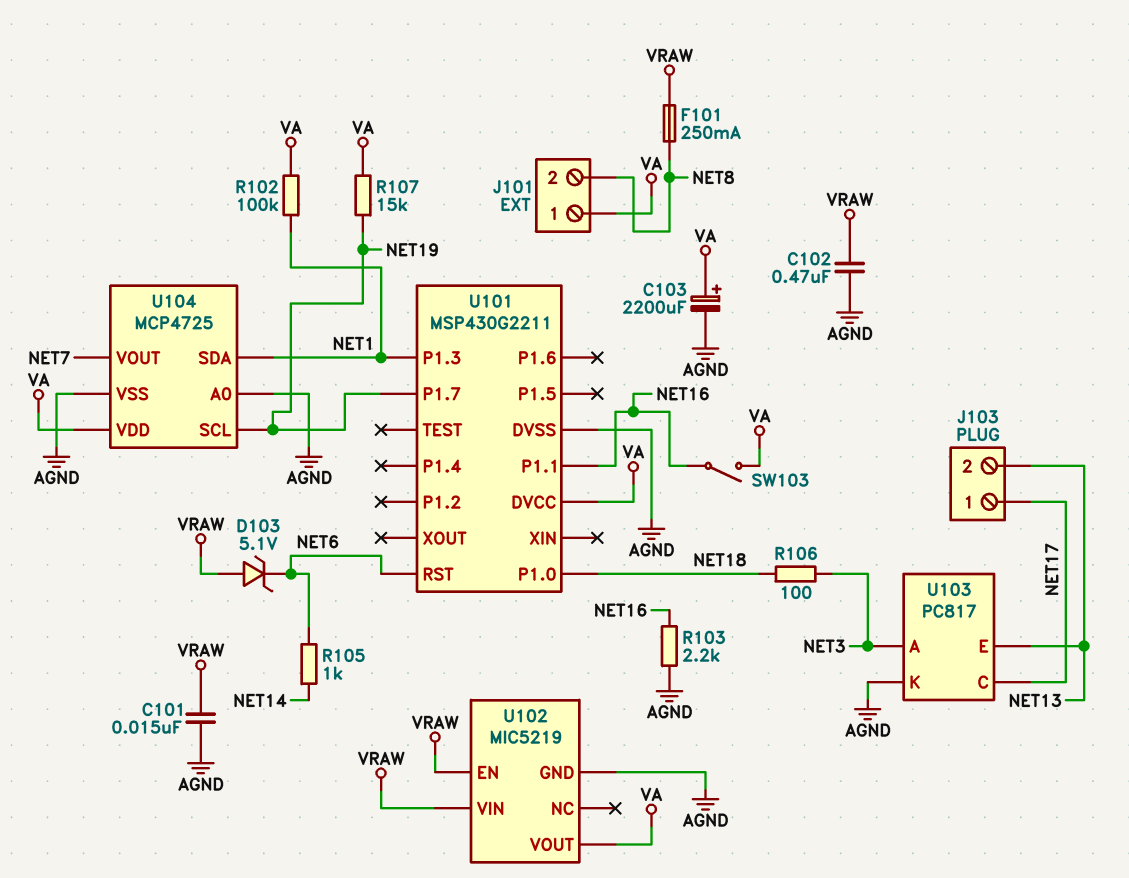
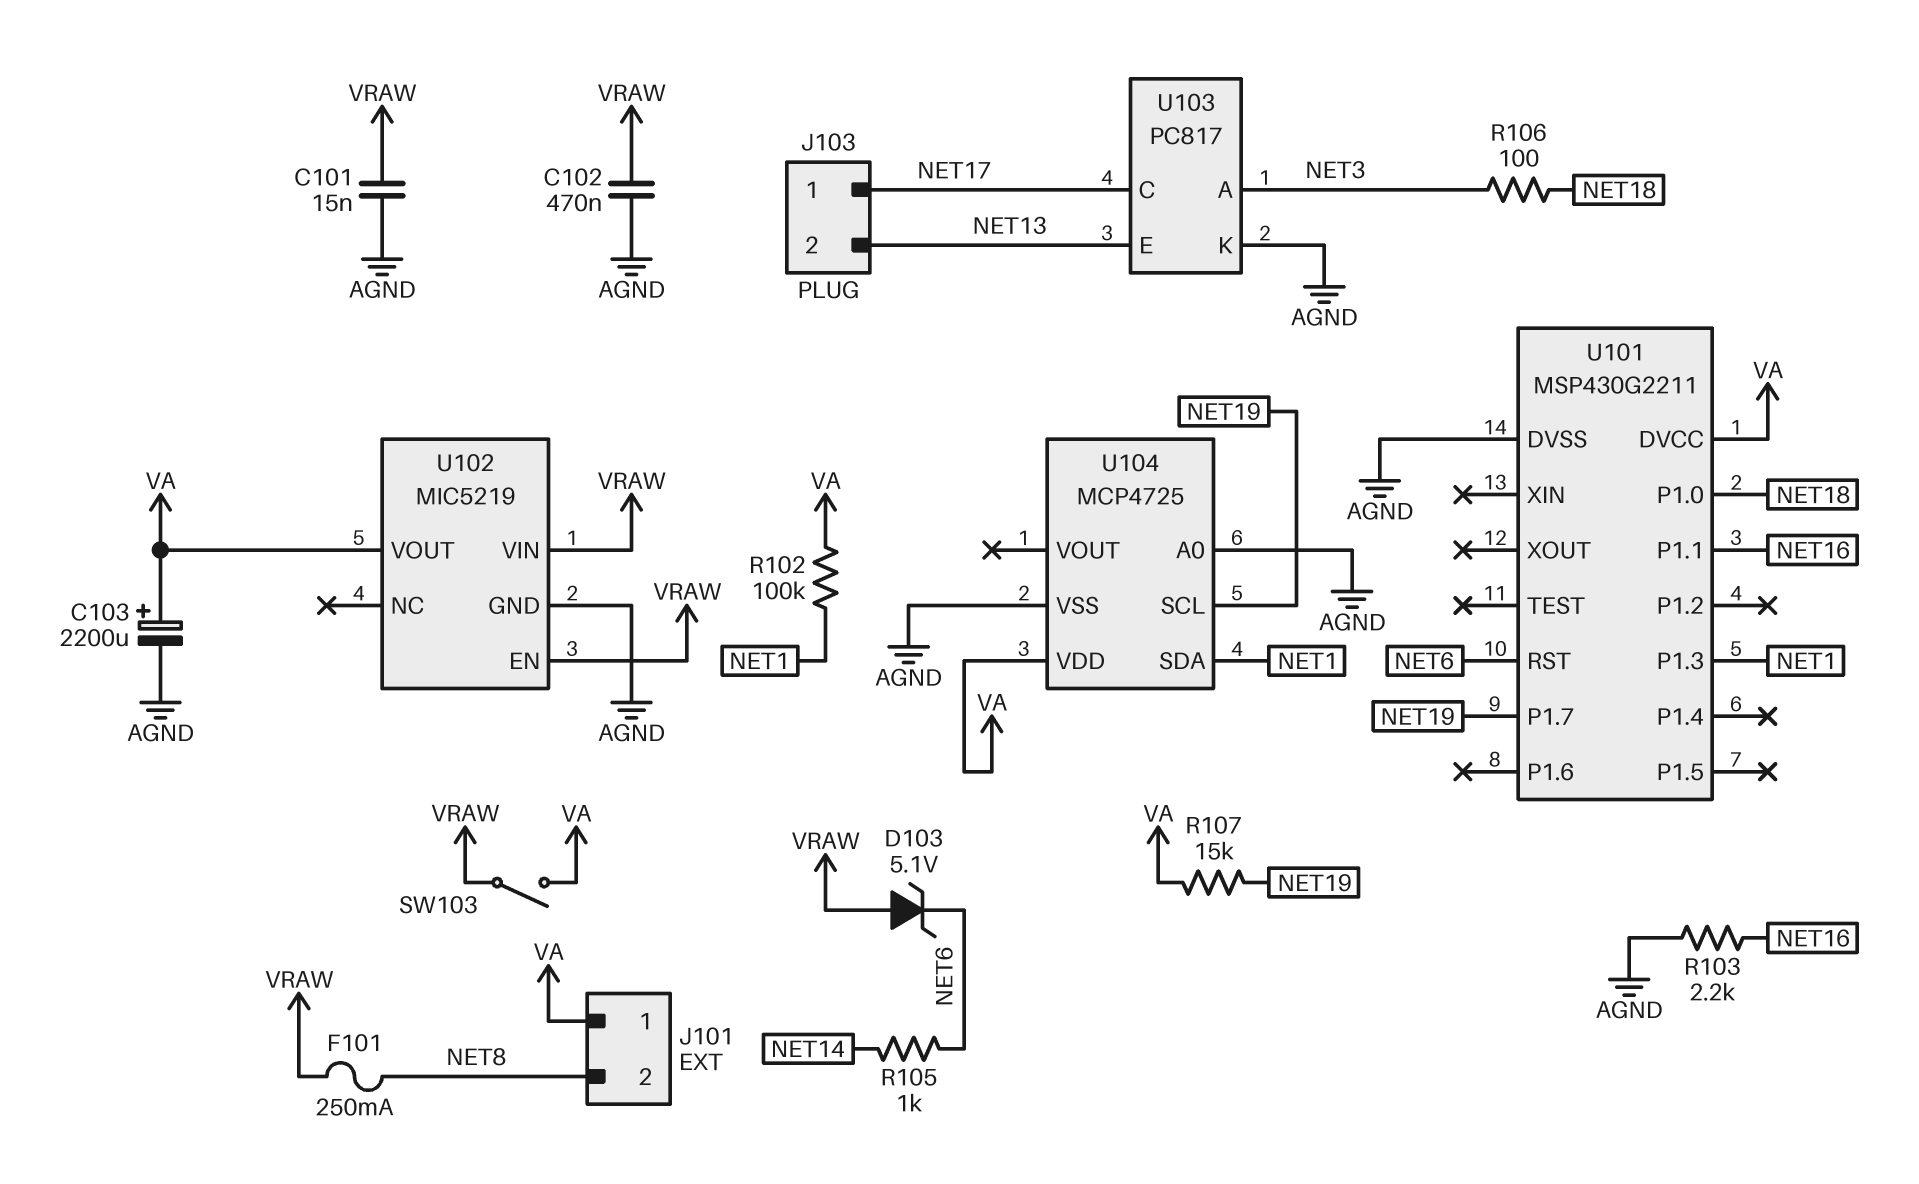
SW103: switch (NET16, VA) -> switch (VA, VRAW)
U104 pin VOUT: NET7 -> none

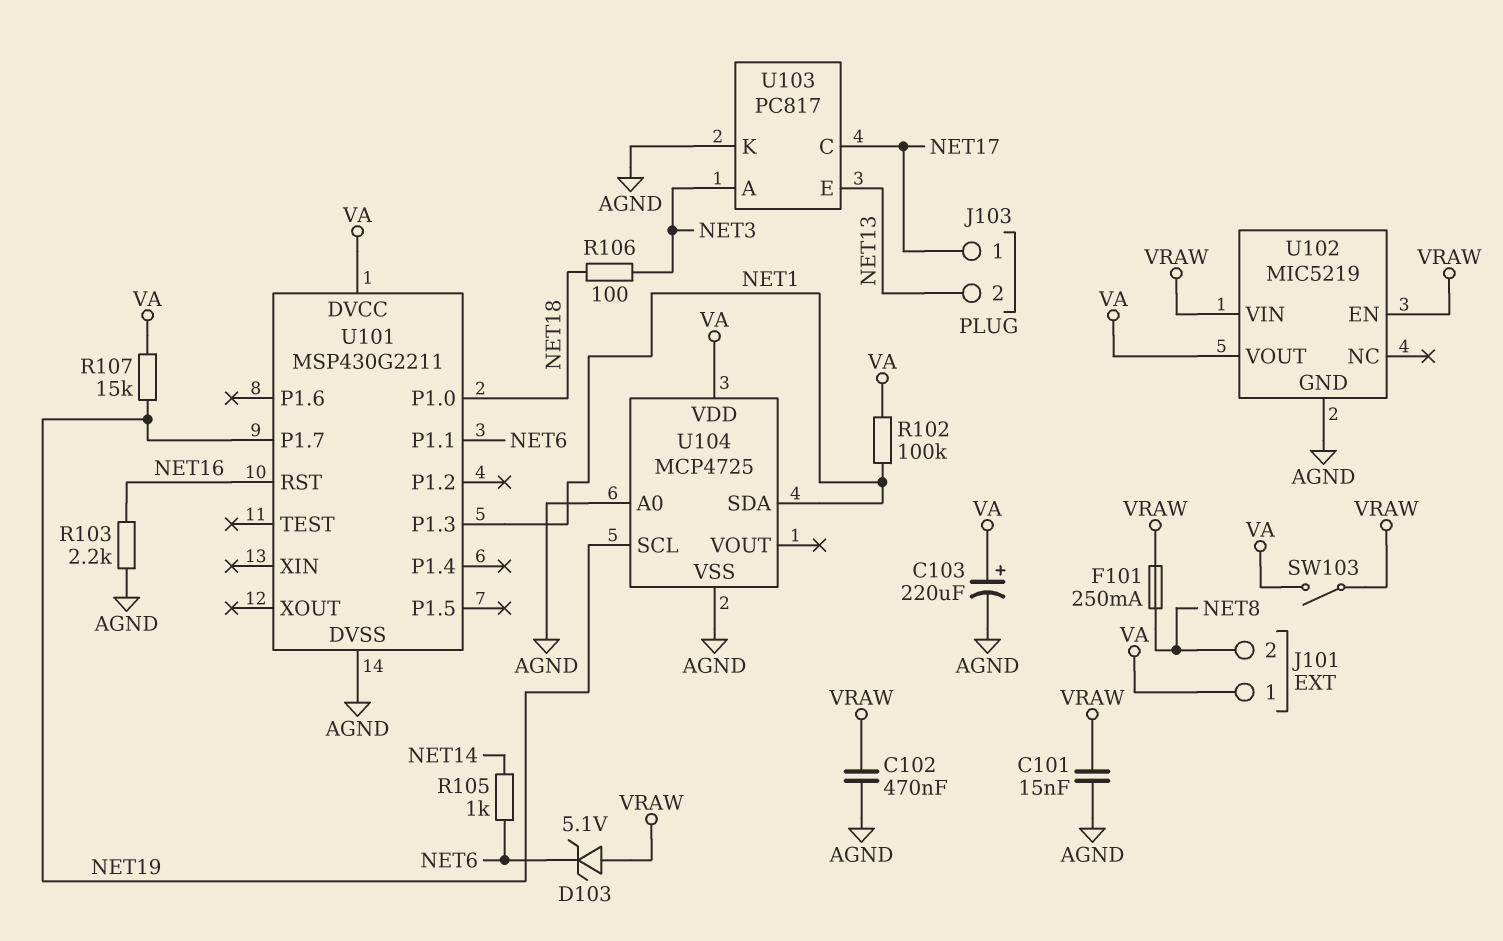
C103: 2200uF (plus VA, minus AGND) -> 220uF (plus VA, minus AGND)
U101 pin P1.1: NET16 -> NET6
U101 pin RST: NET6 -> NET16

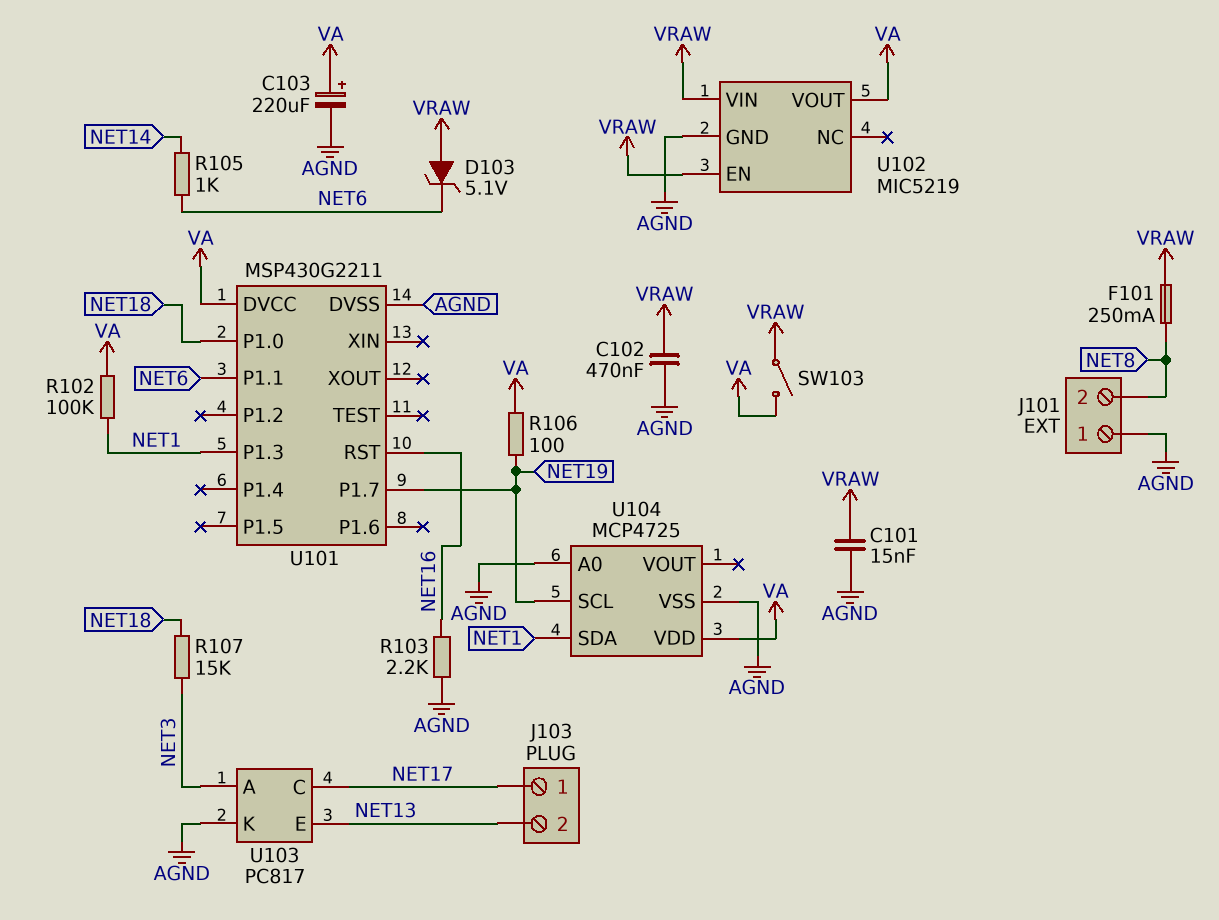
J101 pin 1: VA -> AGND
R106: 100 (NET3, NET18) -> 100 (NET19, VA)
R107: 15k (NET19, VA) -> 15k (NET3, NET18)

